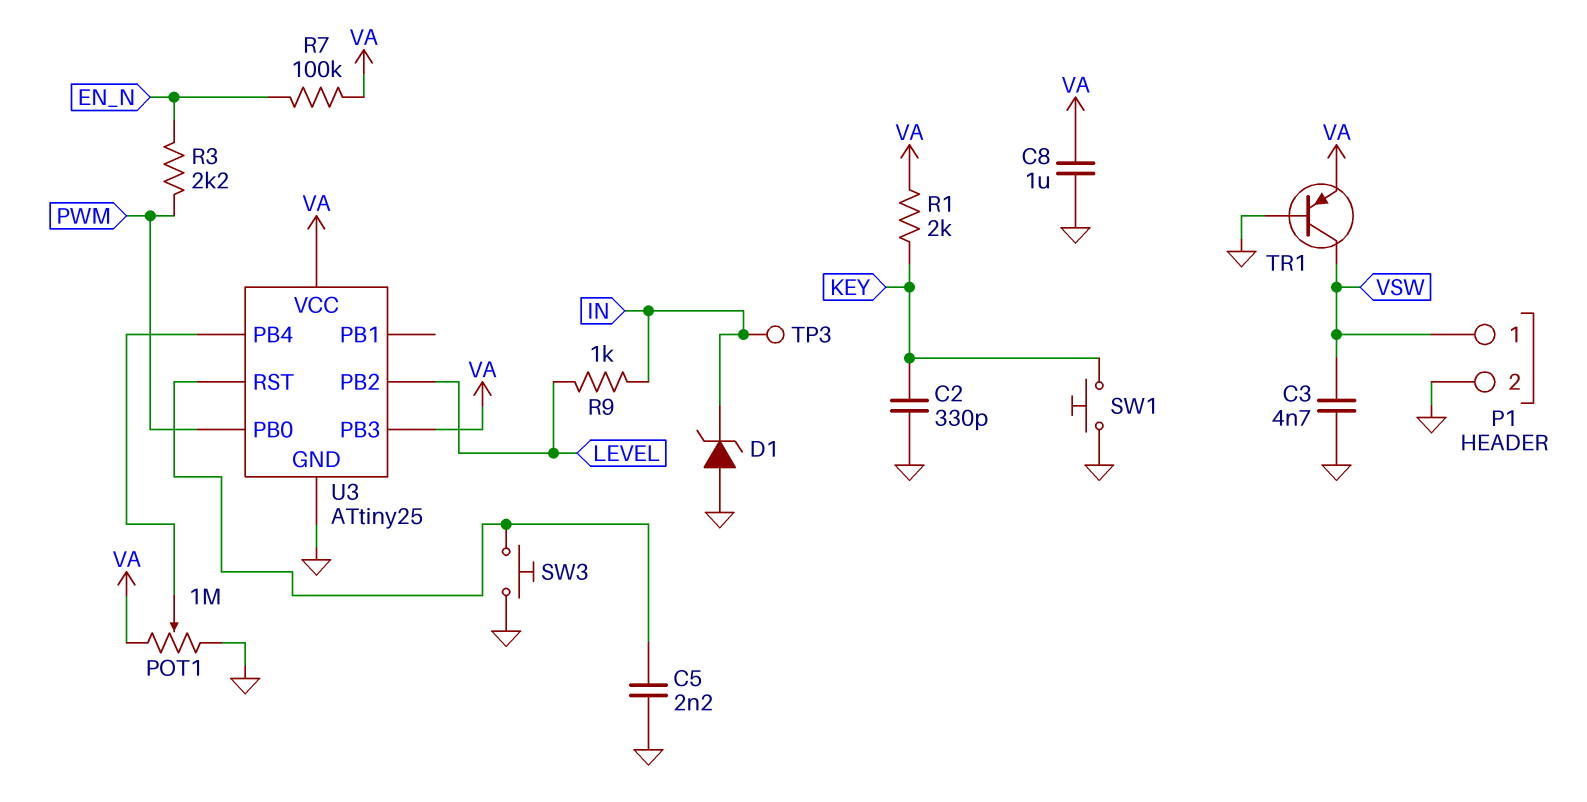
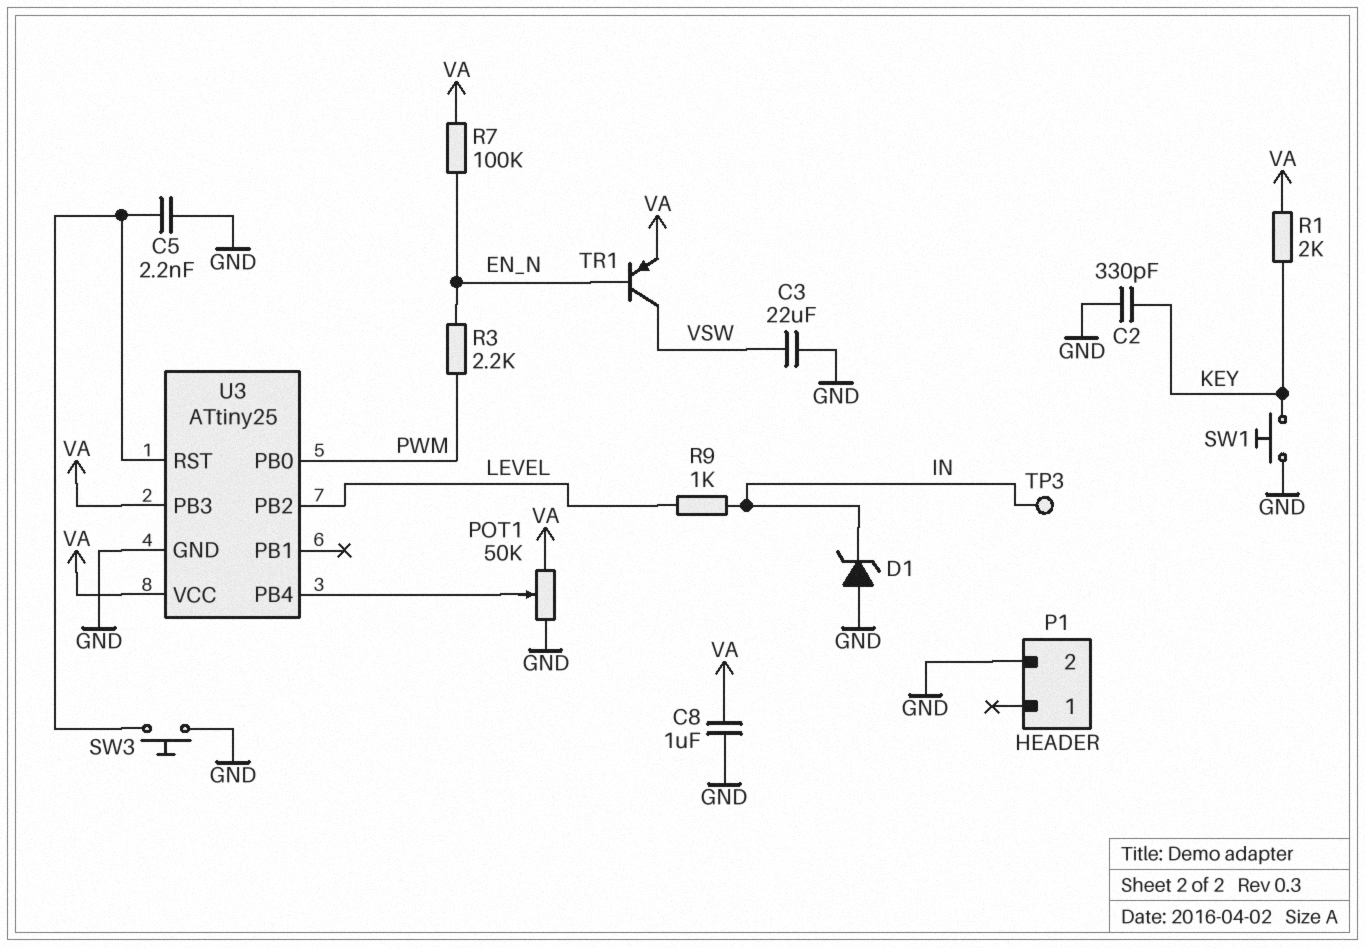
C3: 4.7nF (GND, VSW) -> 22uF (GND, VSW)
P1 pin 1: VSW -> none
POT1: 1M (GND, VA, wiper U3/PB4) -> 50k (GND, VA, wiper U3/PB4)
TR1: PNP (B GND, C VSW, E VA) -> PNP (B EN_N, C VSW, E VA)

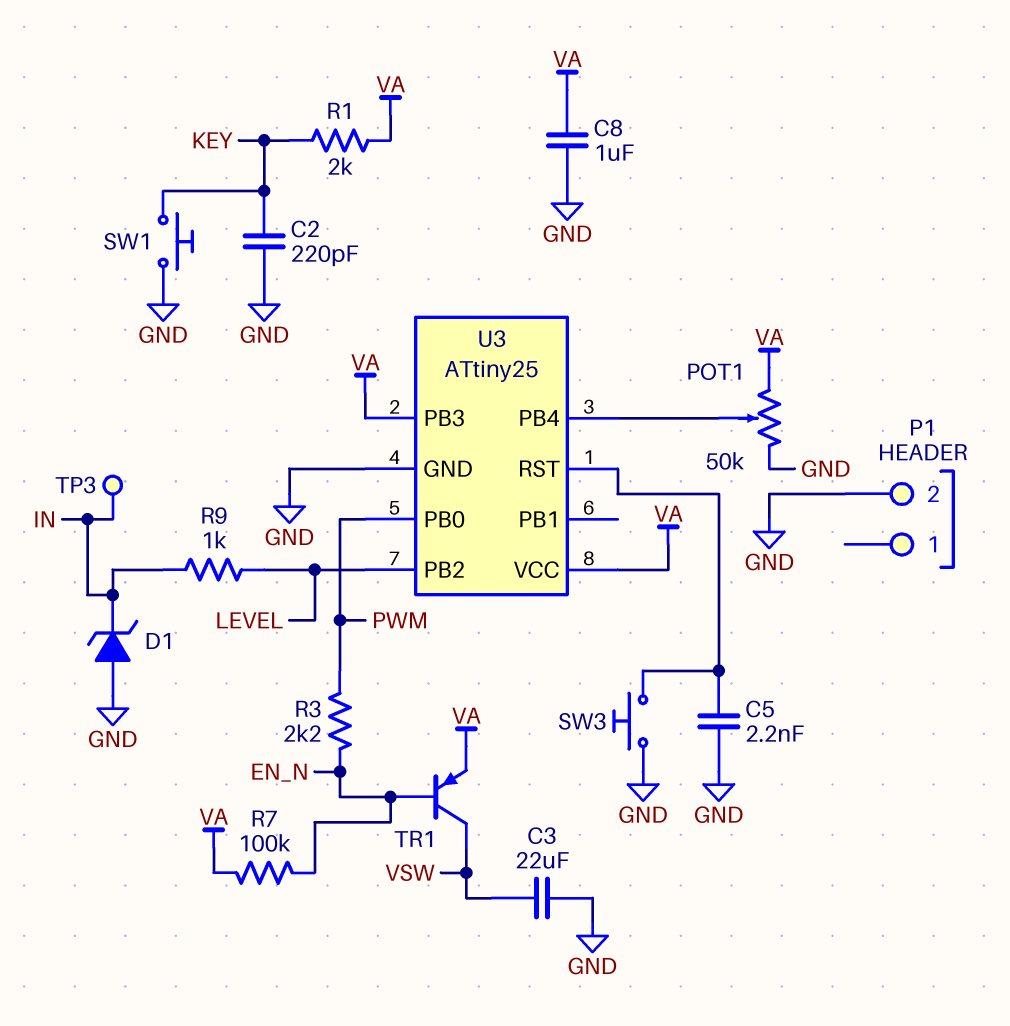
C2: 330pF (GND, KEY) -> 220pF (GND, KEY)

